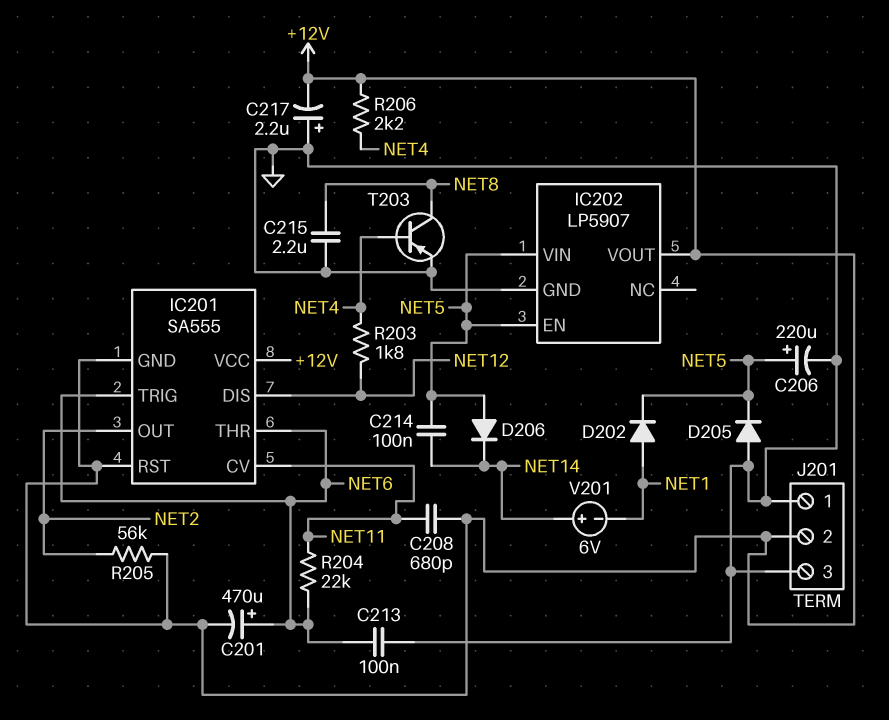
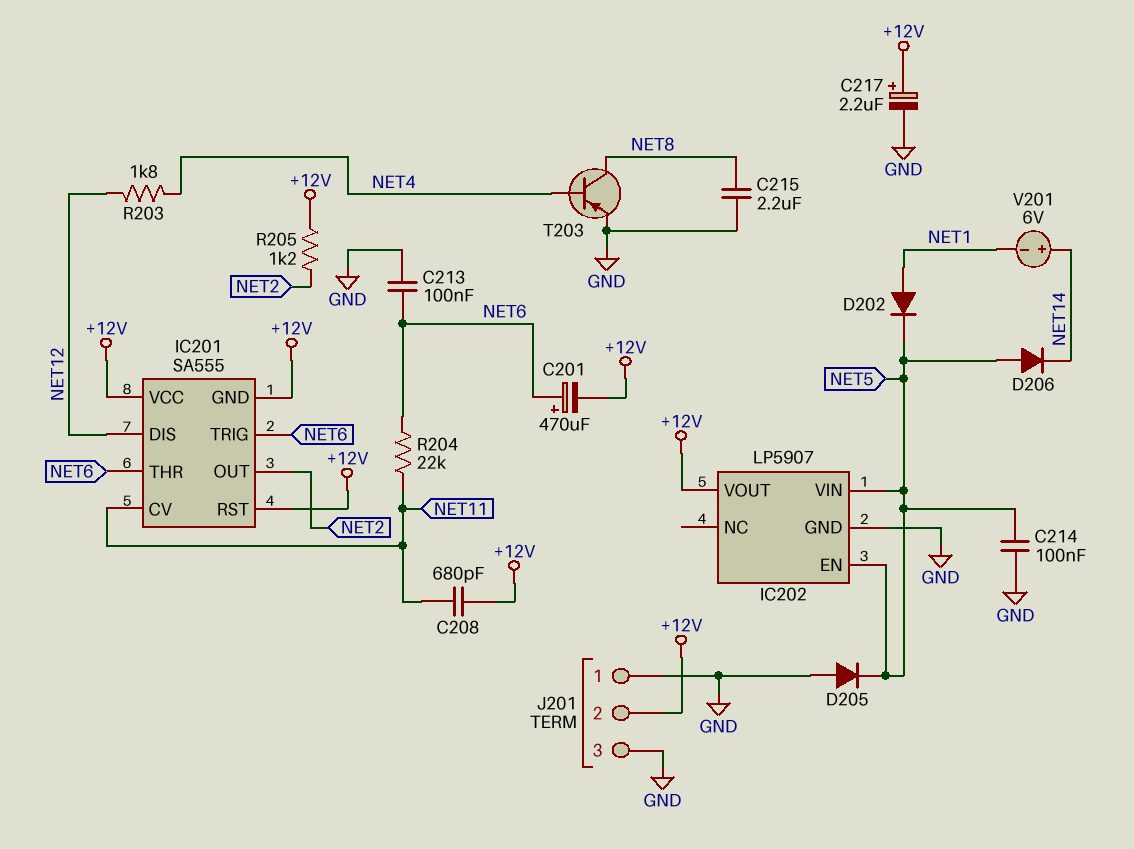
C206: 220uF (plus NET5, minus GND) -> none
C214: 100nF (NET5, NET14) -> 100nF (GND, NET5)
C217: 2.2uF (plus GND, minus +12V) -> 2.2uF (plus +12V, minus GND)
R205: 56k (+12V, NET2) -> 1.2k (+12V, NET2)
R206: 2.2k (+12V, NET4) -> none

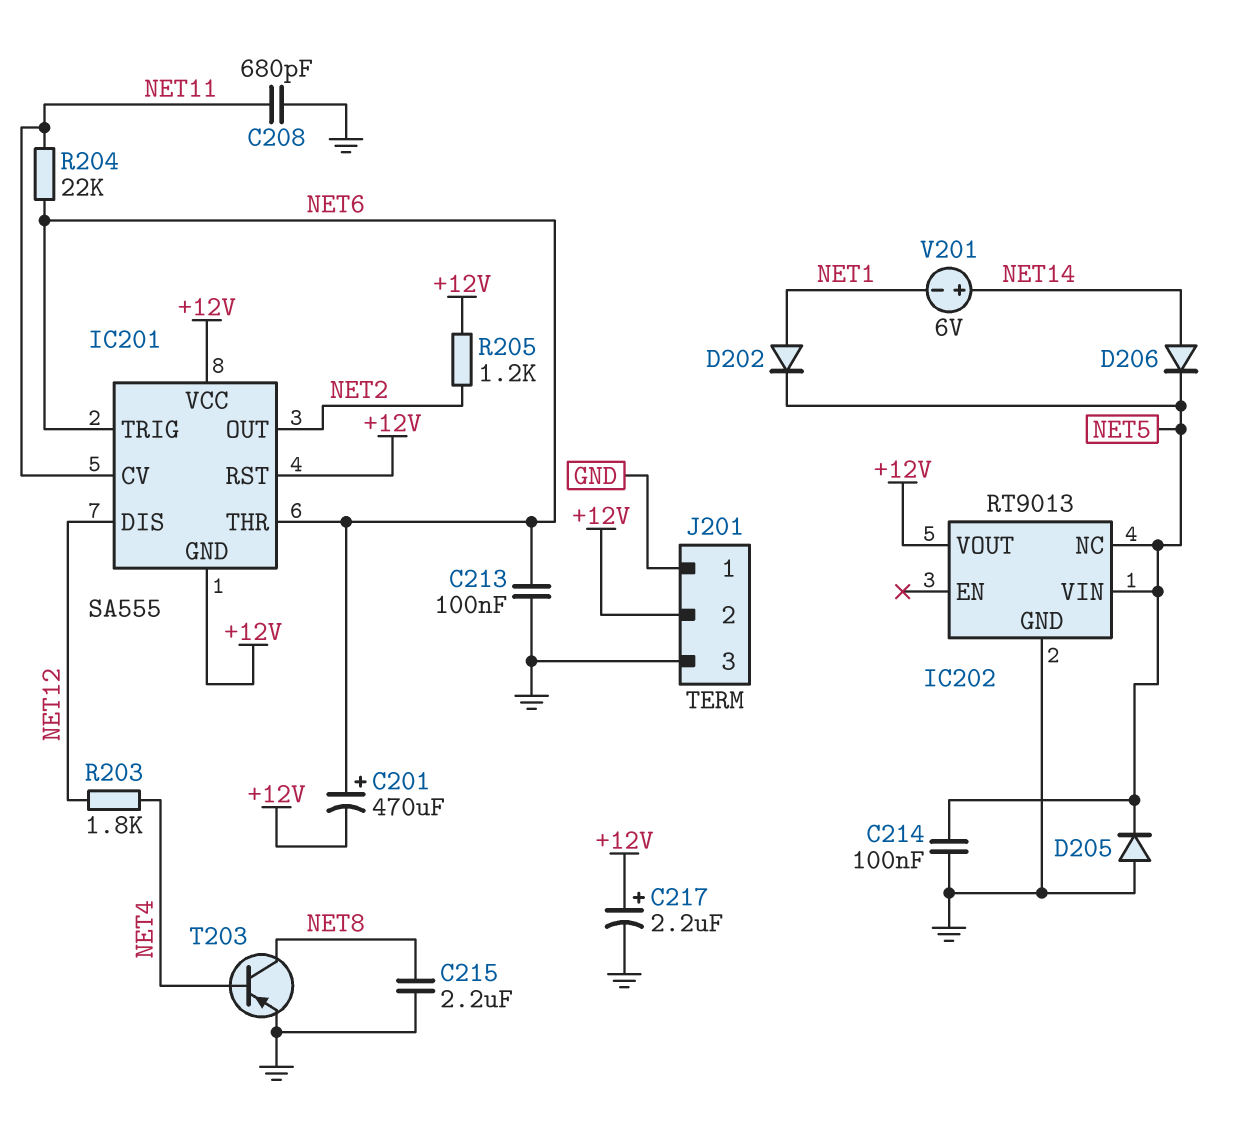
C208: 680pF (+12V, NET11) -> 680pF (GND, NET11)
D206: diode (A NET5, K NET14) -> diode (A NET14, K NET5)
IC202: LP5907 -> RT9013
IC202 pin EN: NET5 -> none
IC202 pin NC: none -> NET5

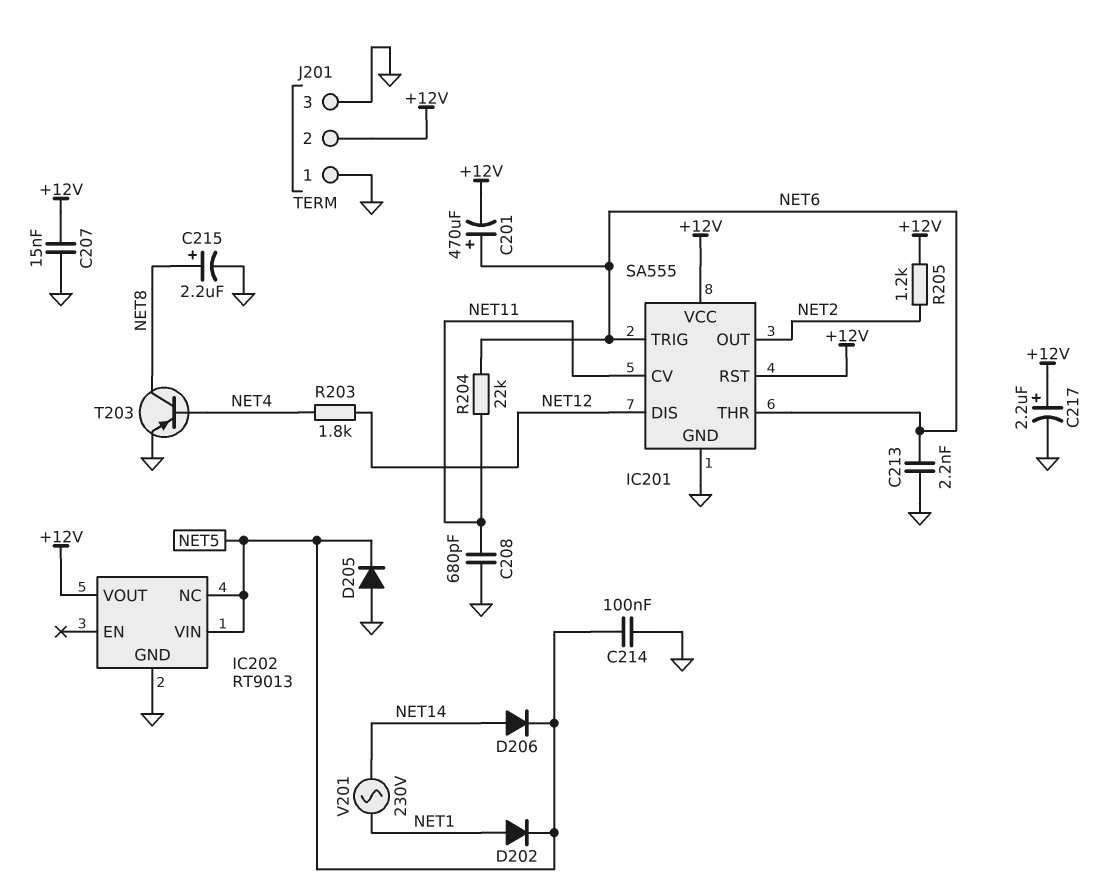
C207: none -> 15nF (+12V, GND)
C213: 100nF (GND, NET6) -> 2.2nF (GND, NET6)
C215: 2.2uF (GND, NET8) -> 2.2uF (plus NET8, minus GND)
IC201 pin GND: +12V -> GND
V201: 6V (plus NET14, minus NET1) -> AC 230V (NET1, NET14)

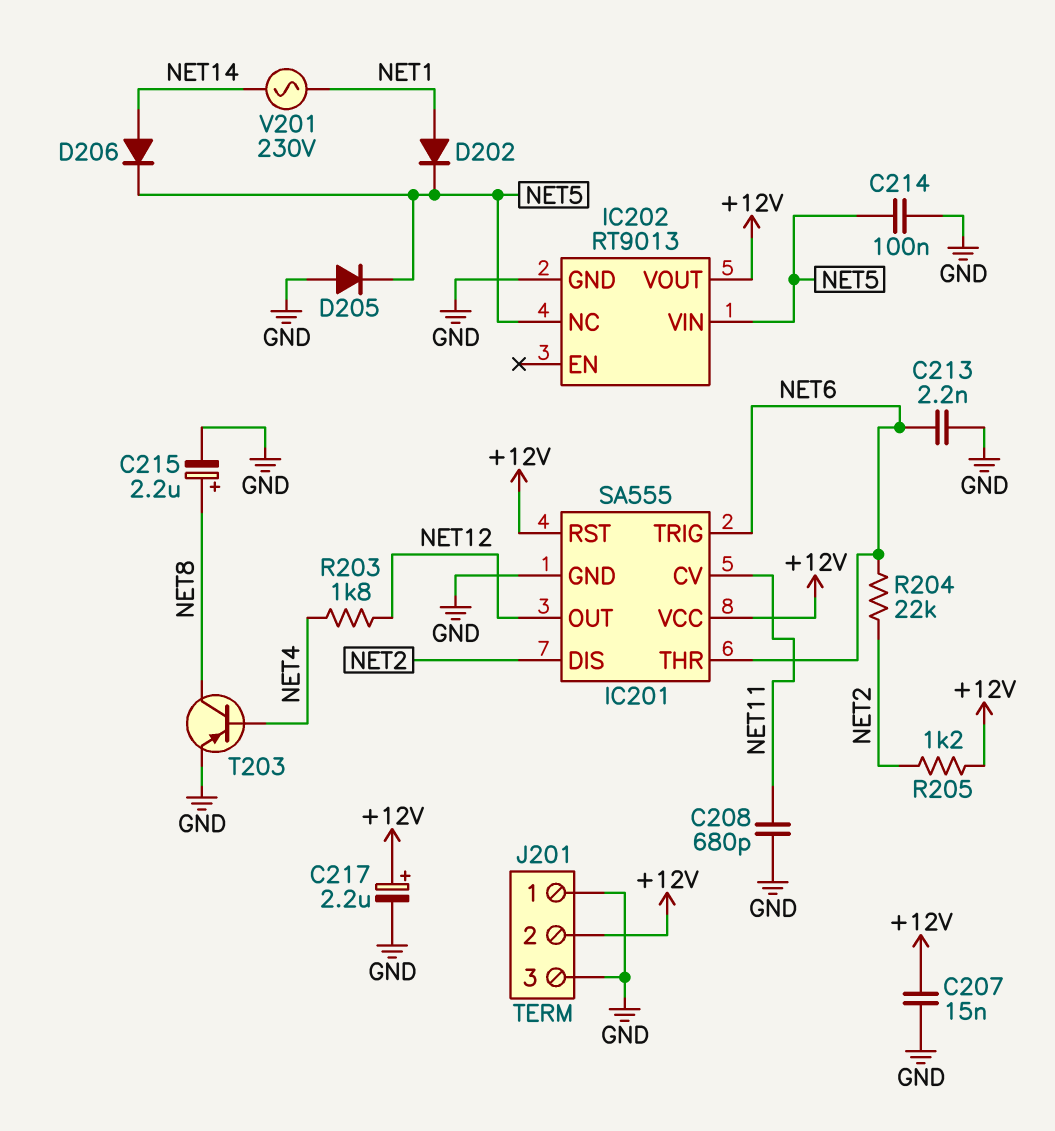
C201: 470uF (plus NET6, minus +12V) -> none
IC201 pin DIS: NET12 -> NET2
IC201 pin OUT: NET2 -> NET12
R204: 22k (NET6, NET11) -> 22k (NET2, NET6)

